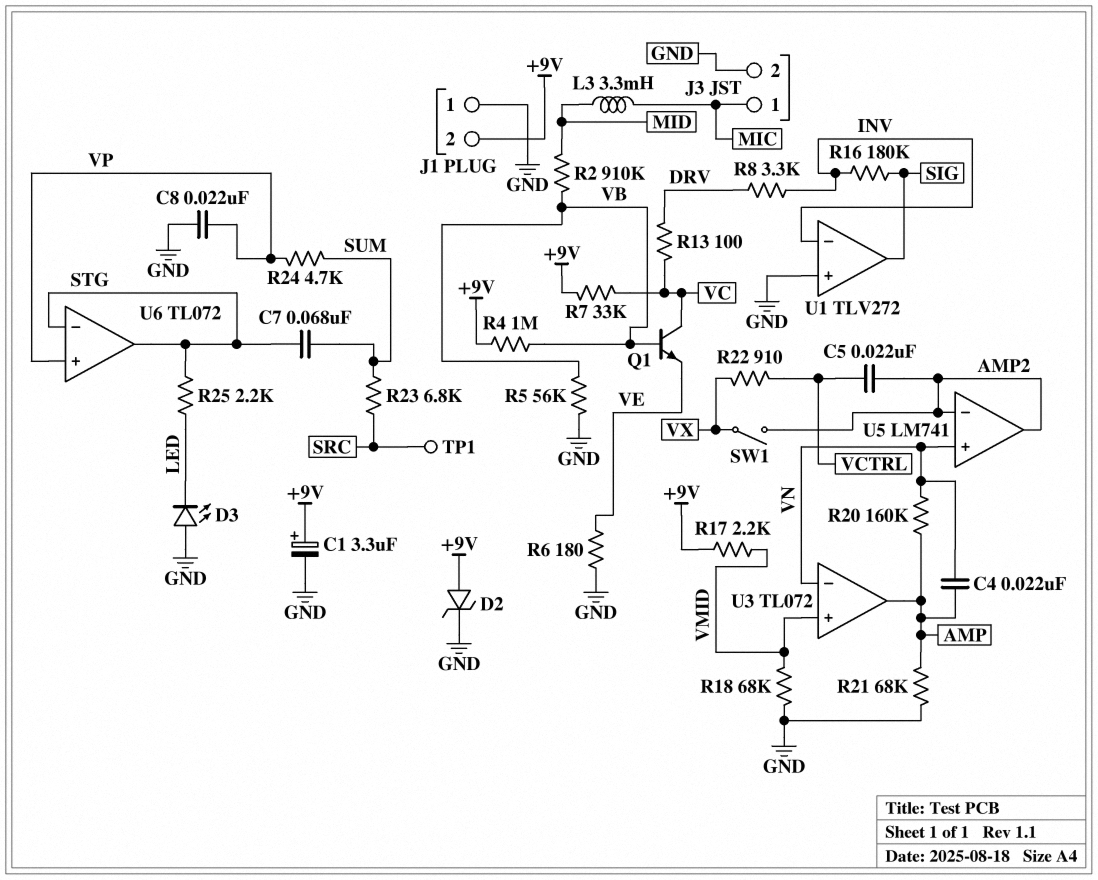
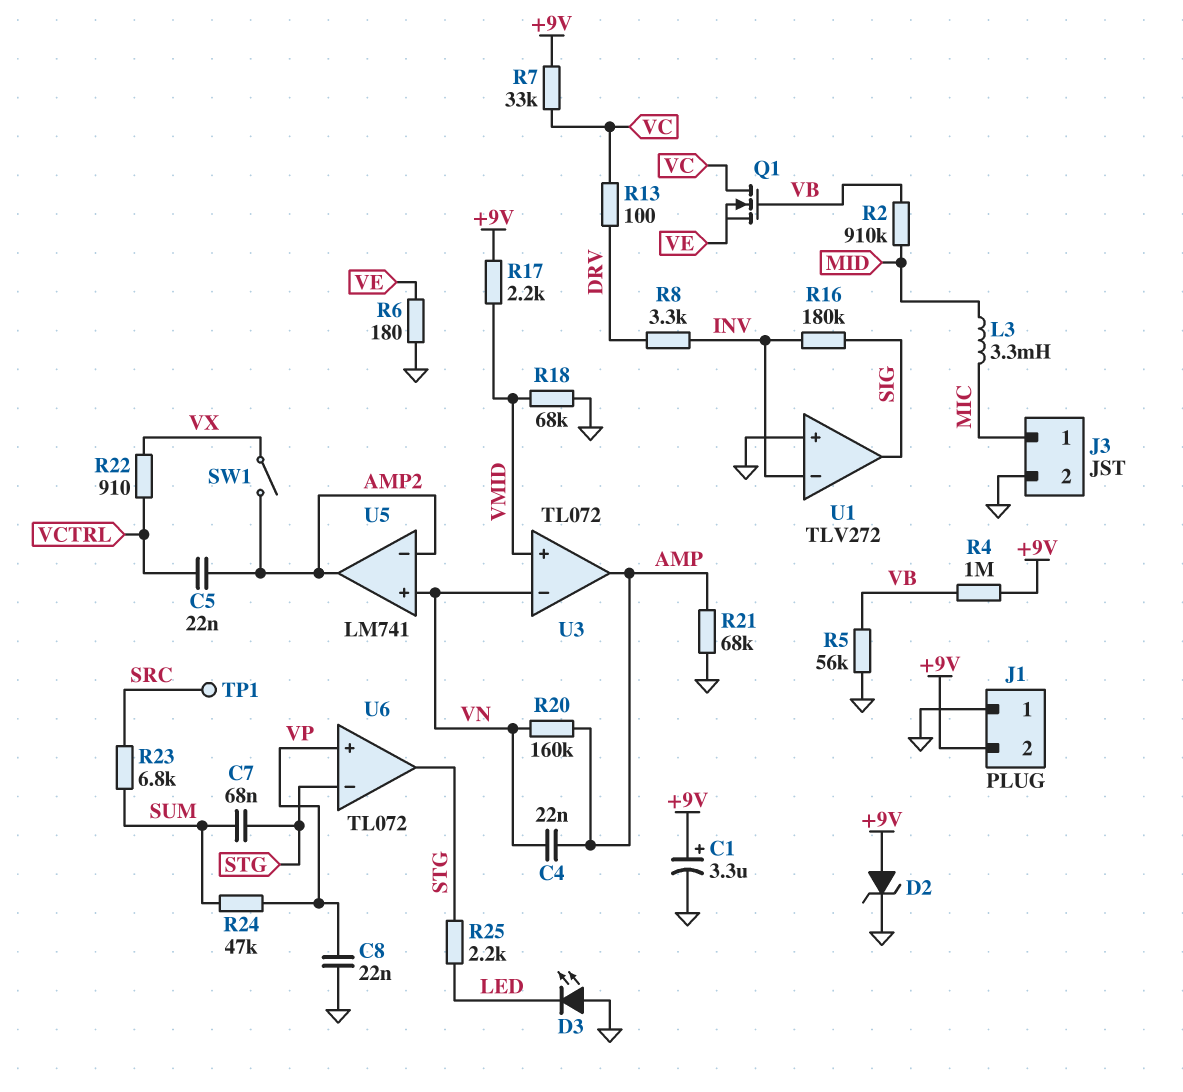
Q1: NPN (B VB, C VC, E VE) -> NMOS (G VB, D VC, S VE)
R24: 4.7k (SUM, VP) -> 47k (SUM, VP)

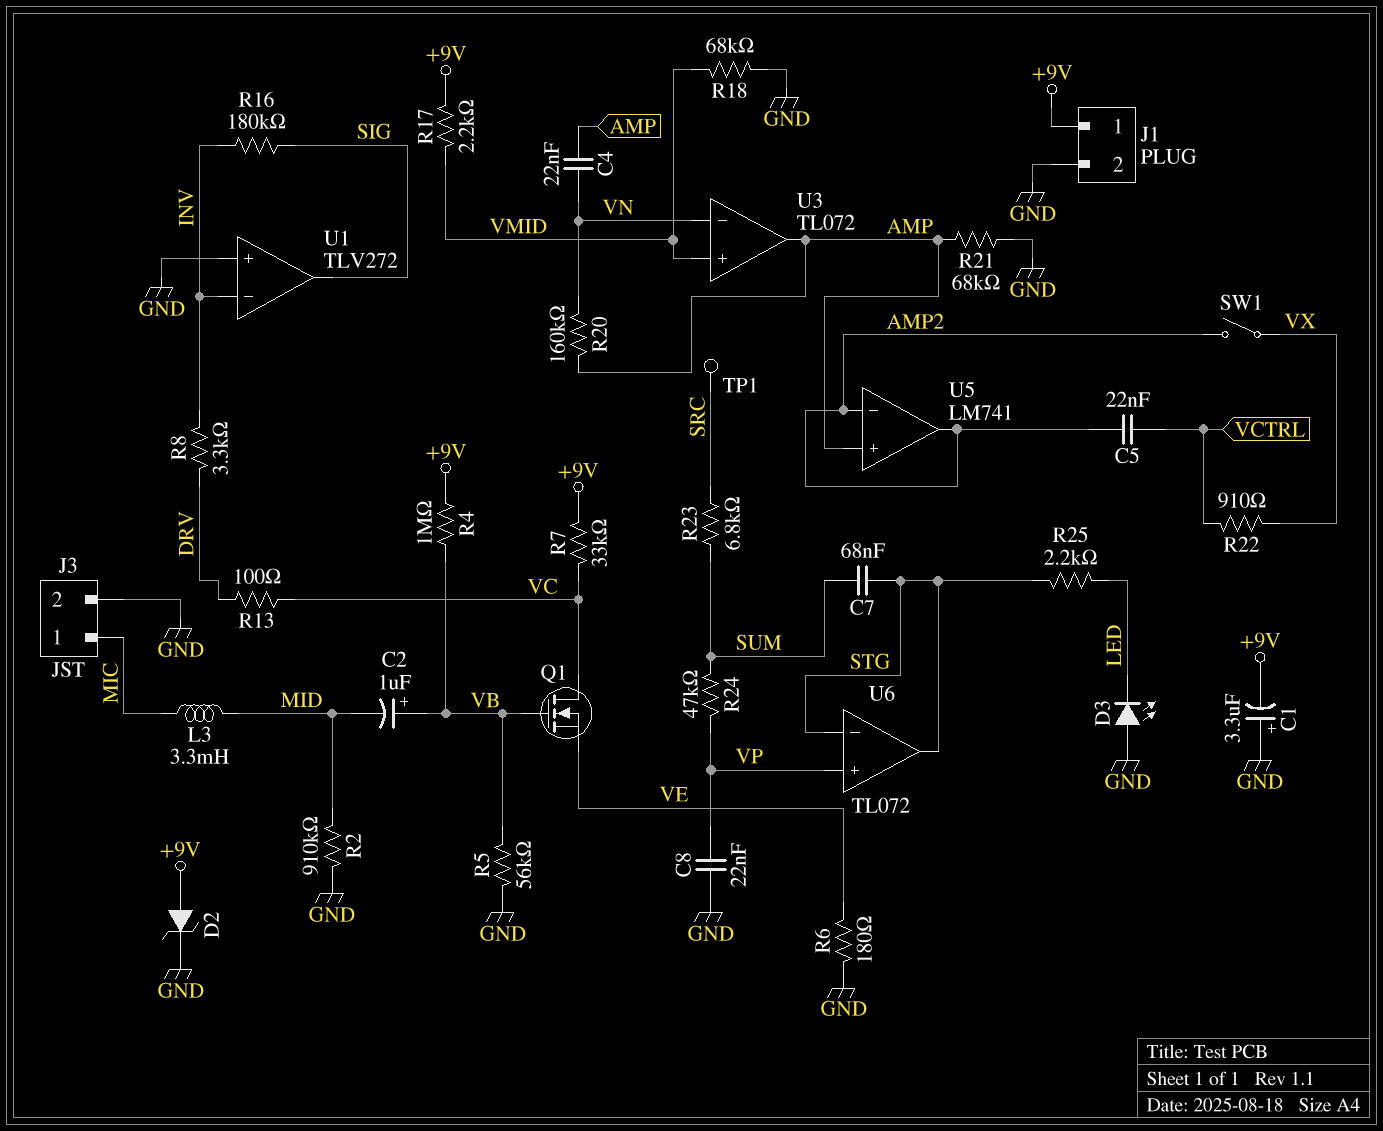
C1: 3.3uF (plus +9V, minus GND) -> 3.3uF (plus GND, minus +9V)
C2: none -> 1uF (plus VB, minus MID)
J1 pin 1: GND -> +9V
J1 pin 2: +9V -> GND
R2: 910k (MID, VB) -> 910k (GND, MID)
U5 pin in+: VN -> AMP

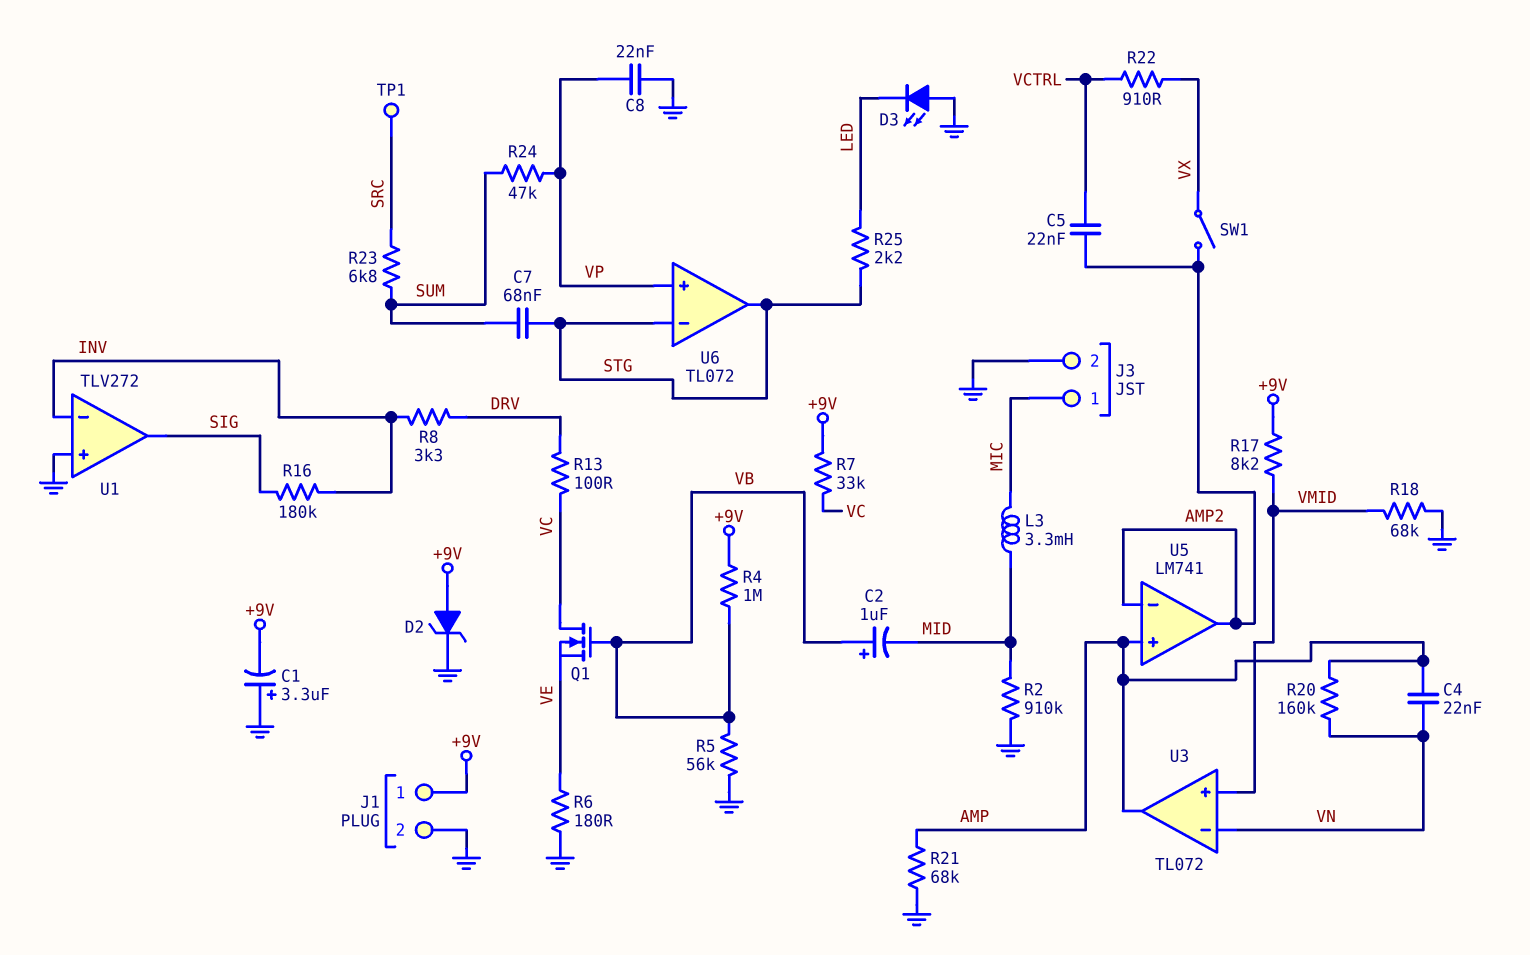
R17: 2.2k (+9V, VMID) -> 8.2k (+9V, VMID)

